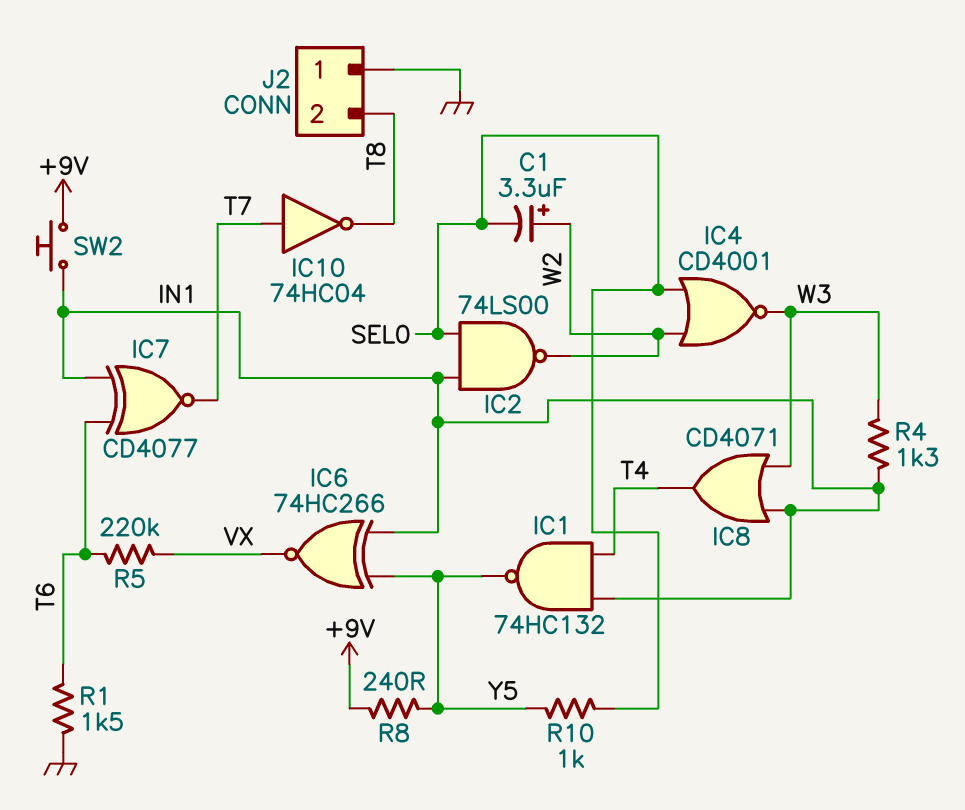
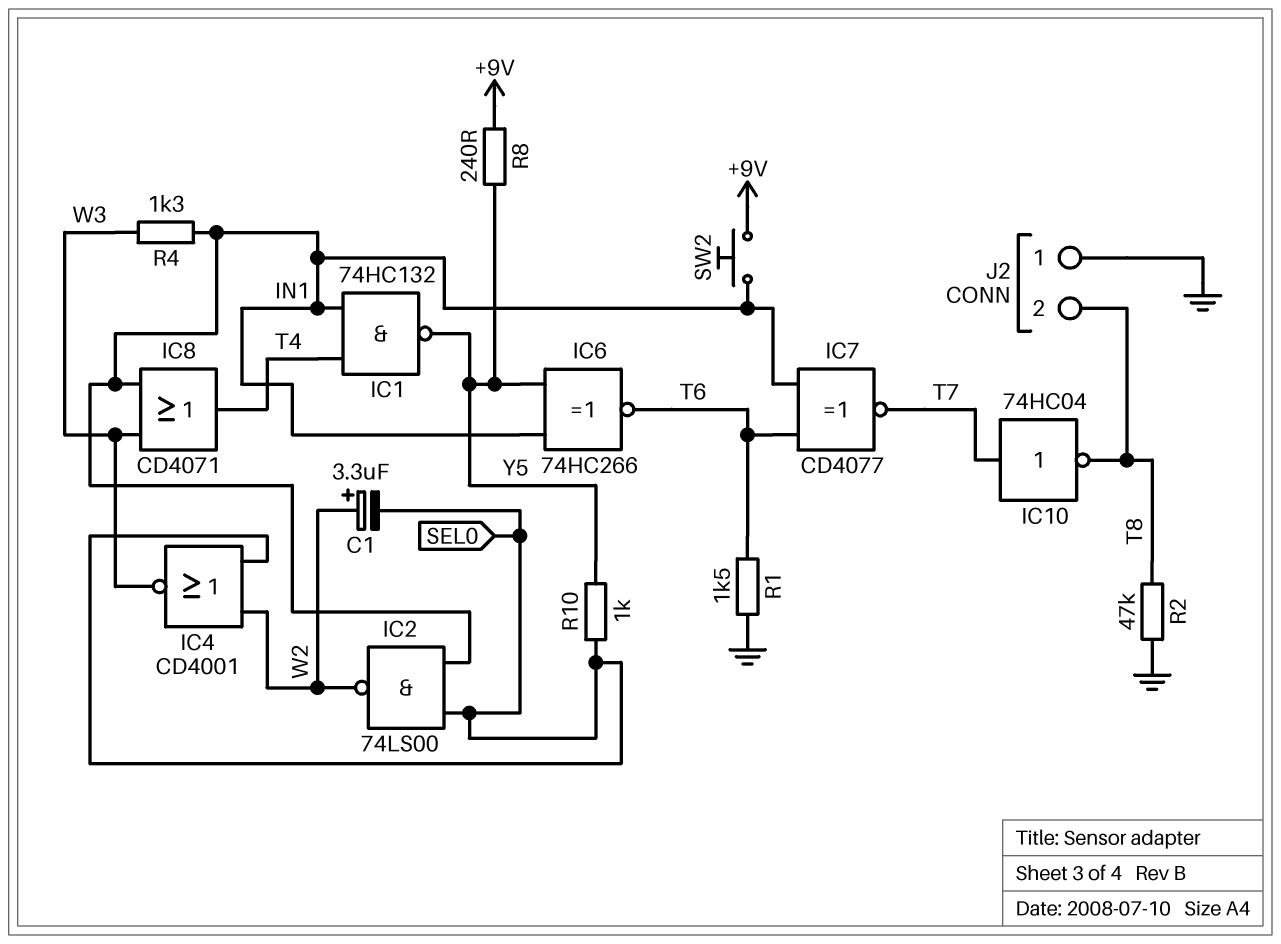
IC6: XNOR 74HC266 (in IN1, in Y5, out VX) -> XNOR 74HC266 (in IN1, in Y5, out T6)
R2: none -> 47k (GND, T8)
R5: 220k (T6, VX) -> none

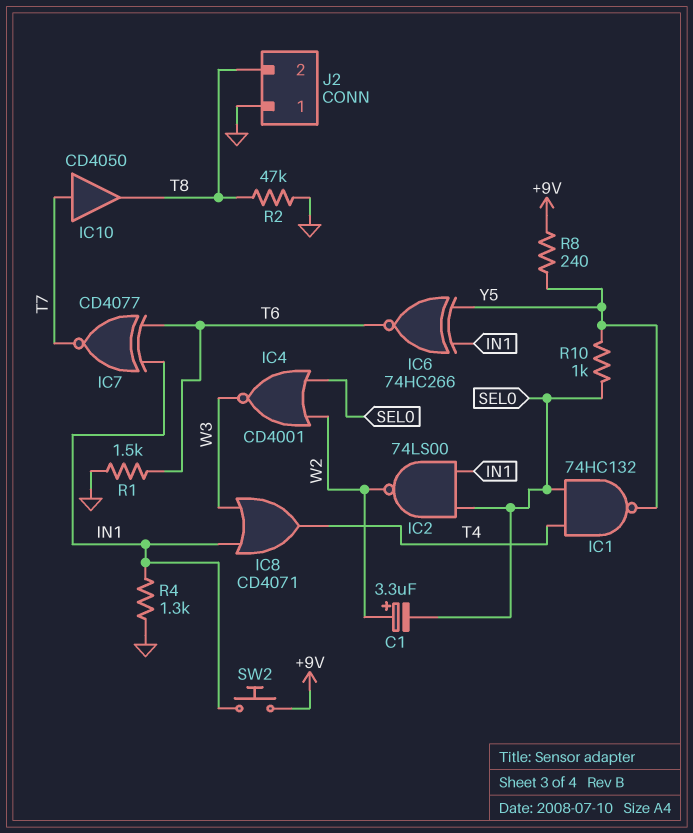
IC1: NAND 74HC132 (in IN1, in T4, out Y5) -> NAND 74HC132 (in SEL0, in T4, out Y5)
IC10: NOT 74HC04 (in T7, out T8) -> buffer CD4050 (in T7, out T8)
R4: 1.3k (IN1, W3) -> 1.3k (GND, IN1)

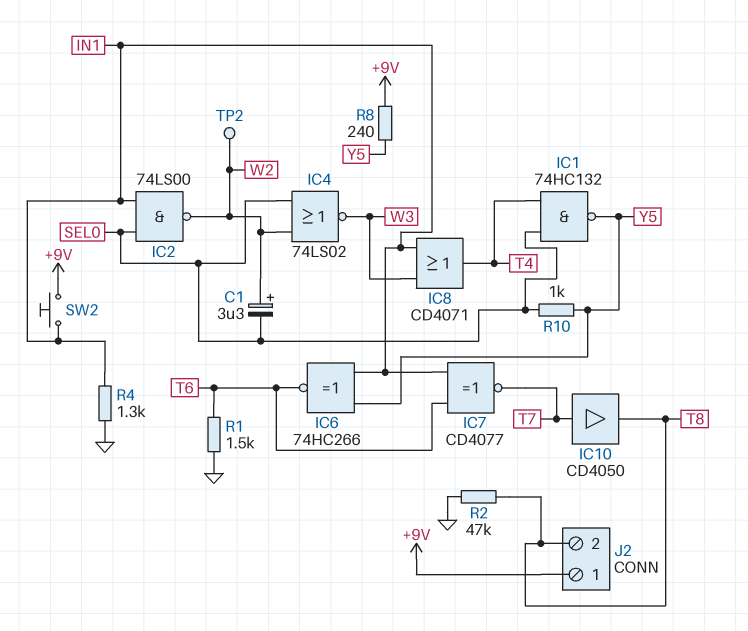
IC4: NOR CD4001 (in SEL0, in W2, out W3) -> NOR 74LS02 (in SEL0, in W2, out W3)
J2 pin 1: GND -> +9V
TP2: none -> test point (W2)

